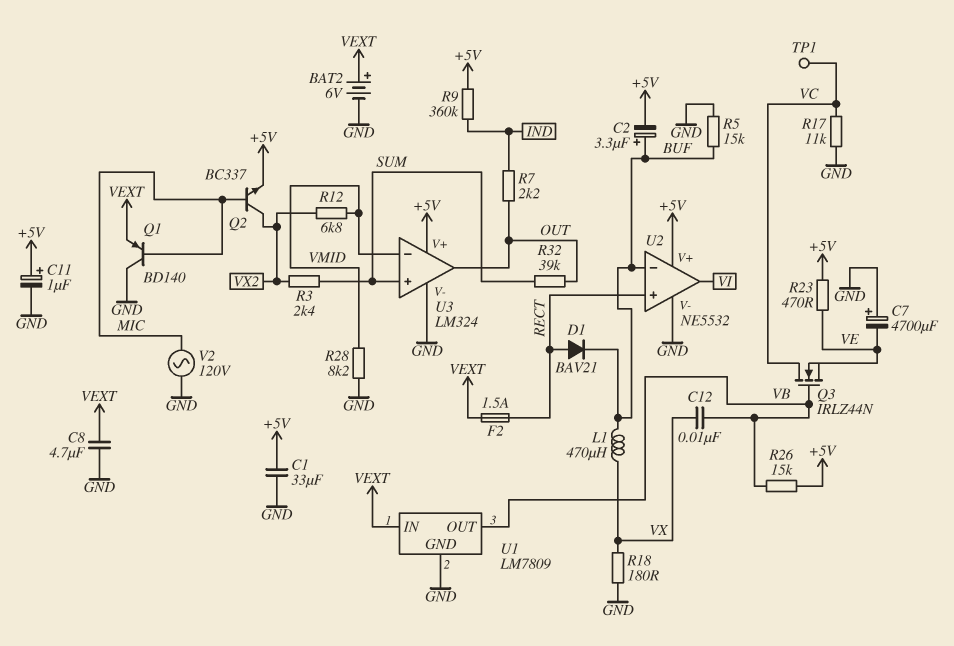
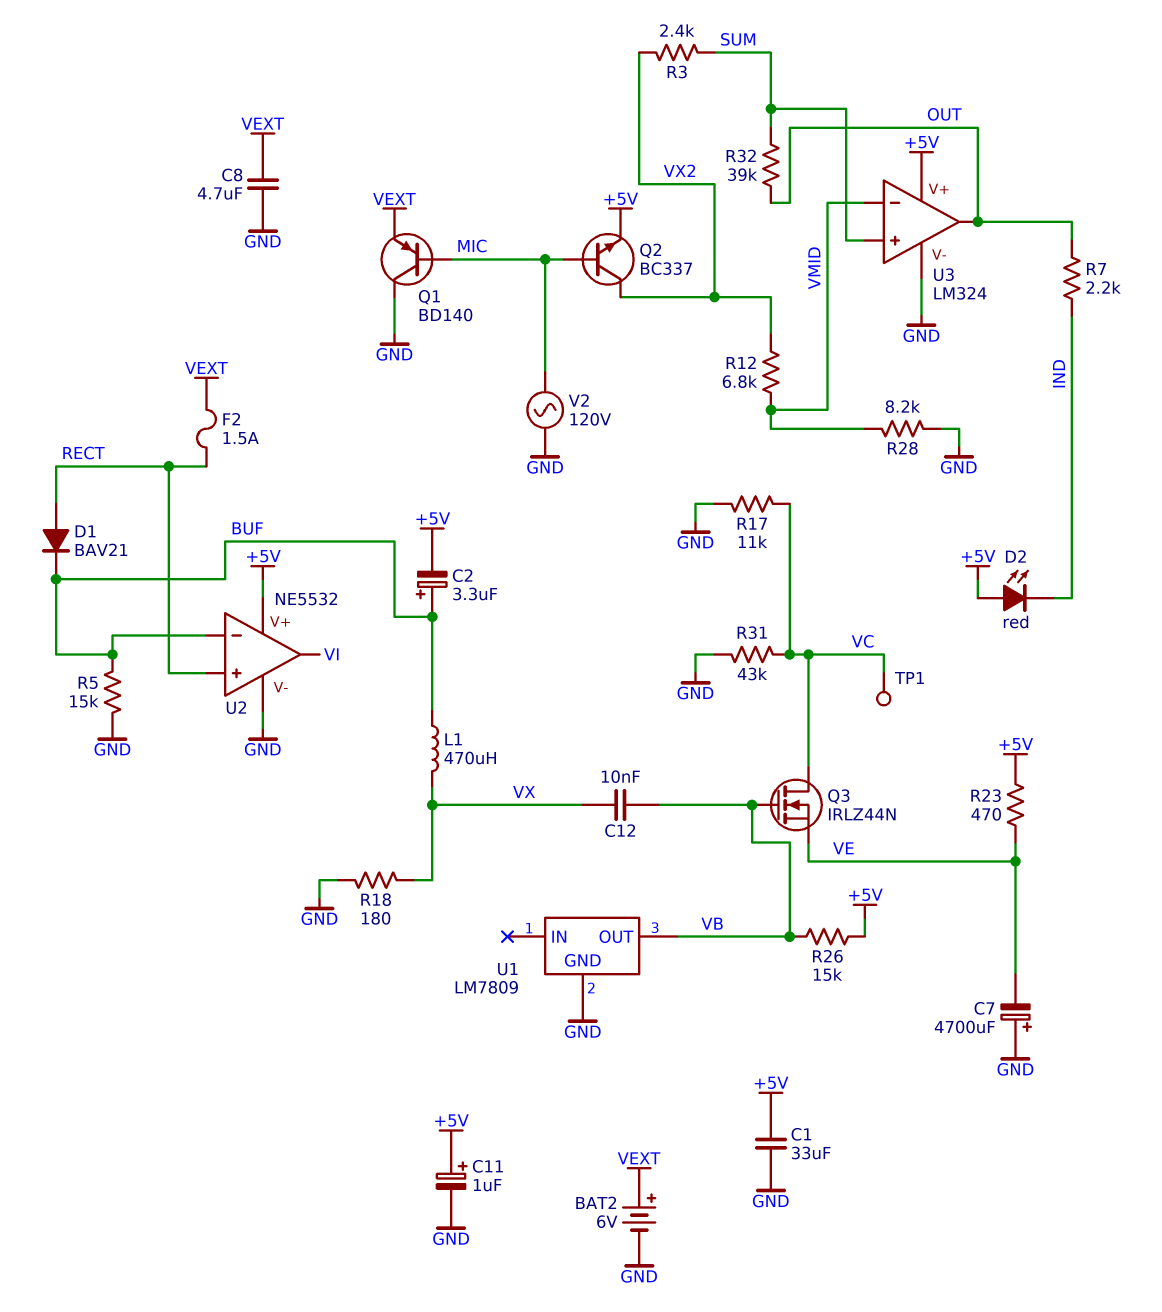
D2: none -> LED red (A +5V, K IND)
R9: 360k (+5V, IND) -> none
R31: none -> 43k (GND, VC)
U1 pin IN: VEXT -> none

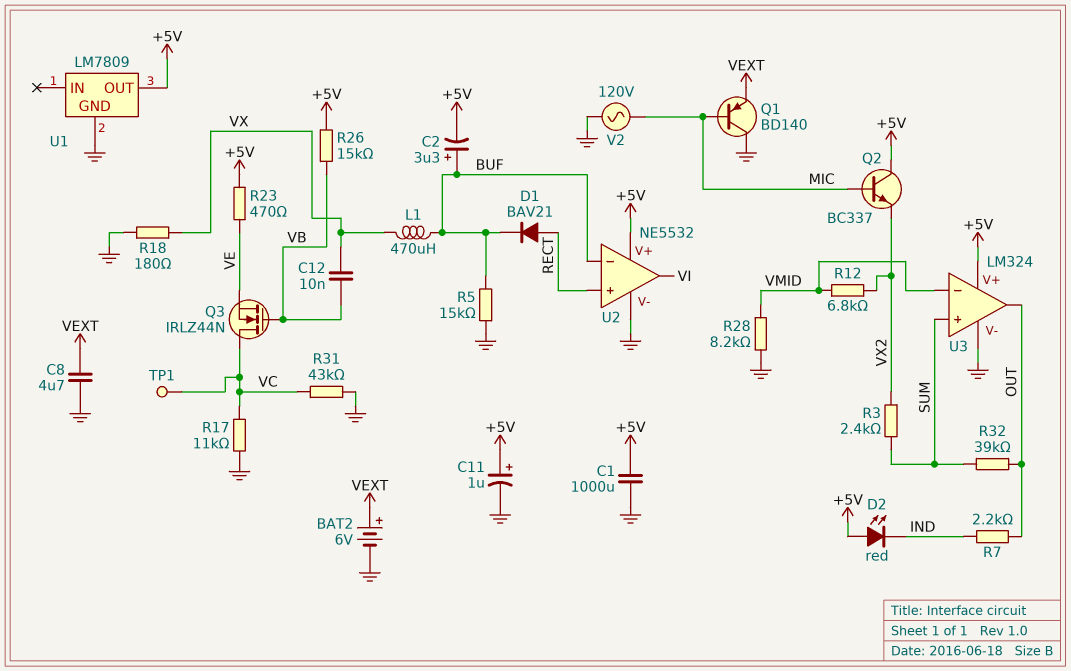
C1: 33uF (+5V, GND) -> 1000uF (+5V, GND)
C7: 4700uF (plus GND, minus VE) -> none
F2: 1.5A (RECT, VEXT) -> none
Q2: NPN BC337 (B MIC, C VX2, E +5V) -> NPN BC337 (B MIC, C +5V, E VX2)
U1 pin OUT: VB -> +5V

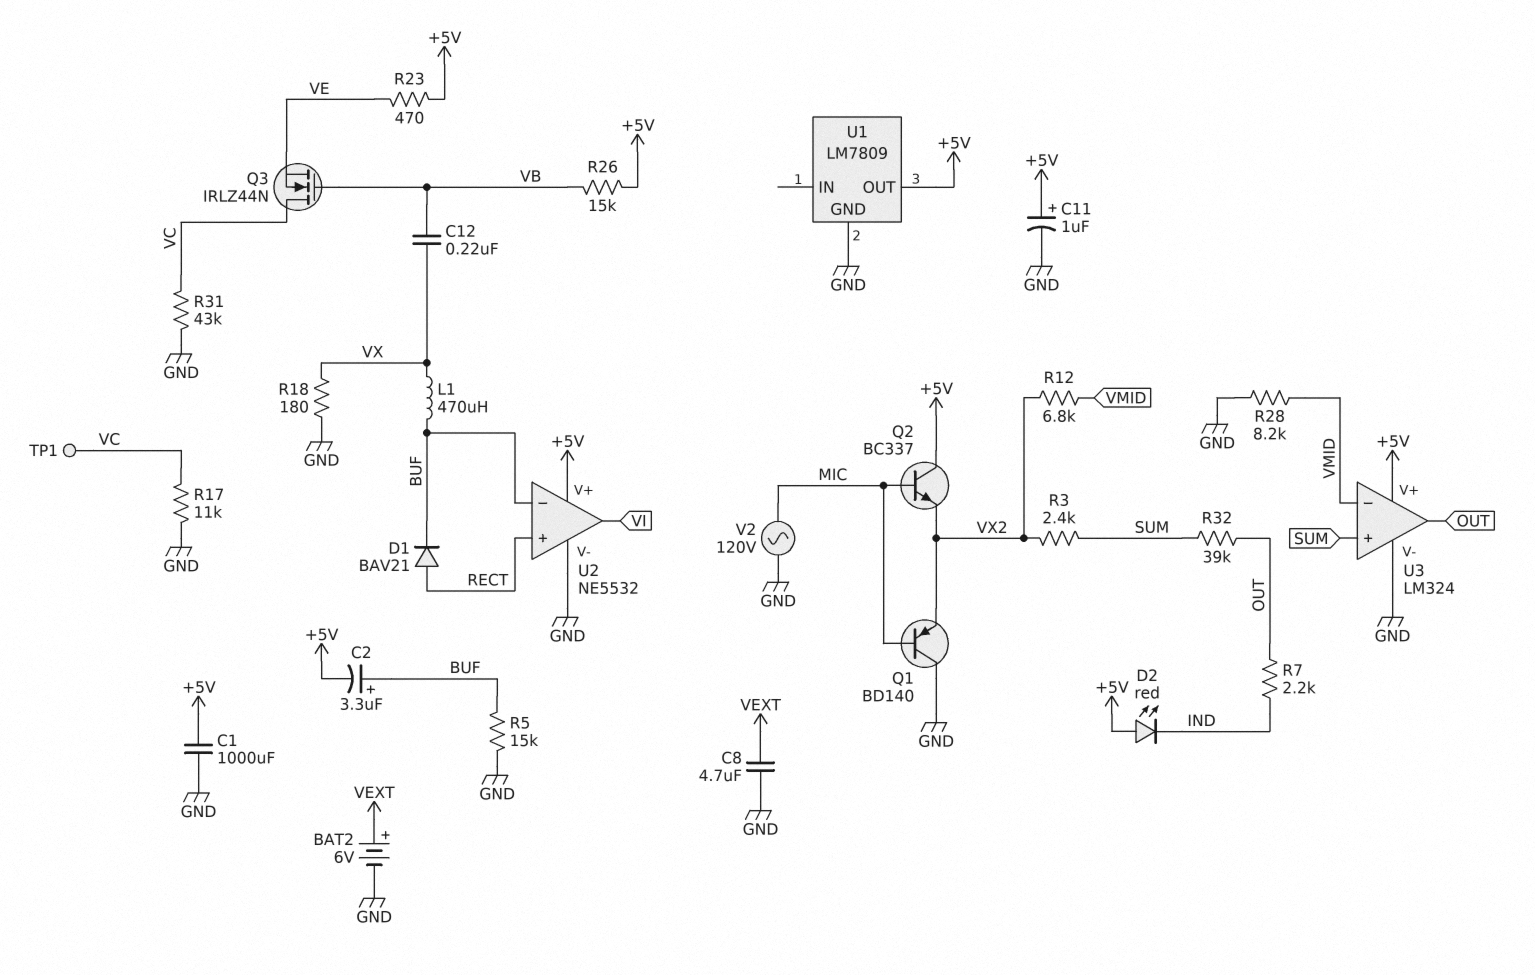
C12: 10nF (VB, VX) -> 220nF (VB, VX)
Q1: PNP BD140 (B MIC, C GND, E VEXT) -> PNP BD140 (B MIC, C GND, E VX2)

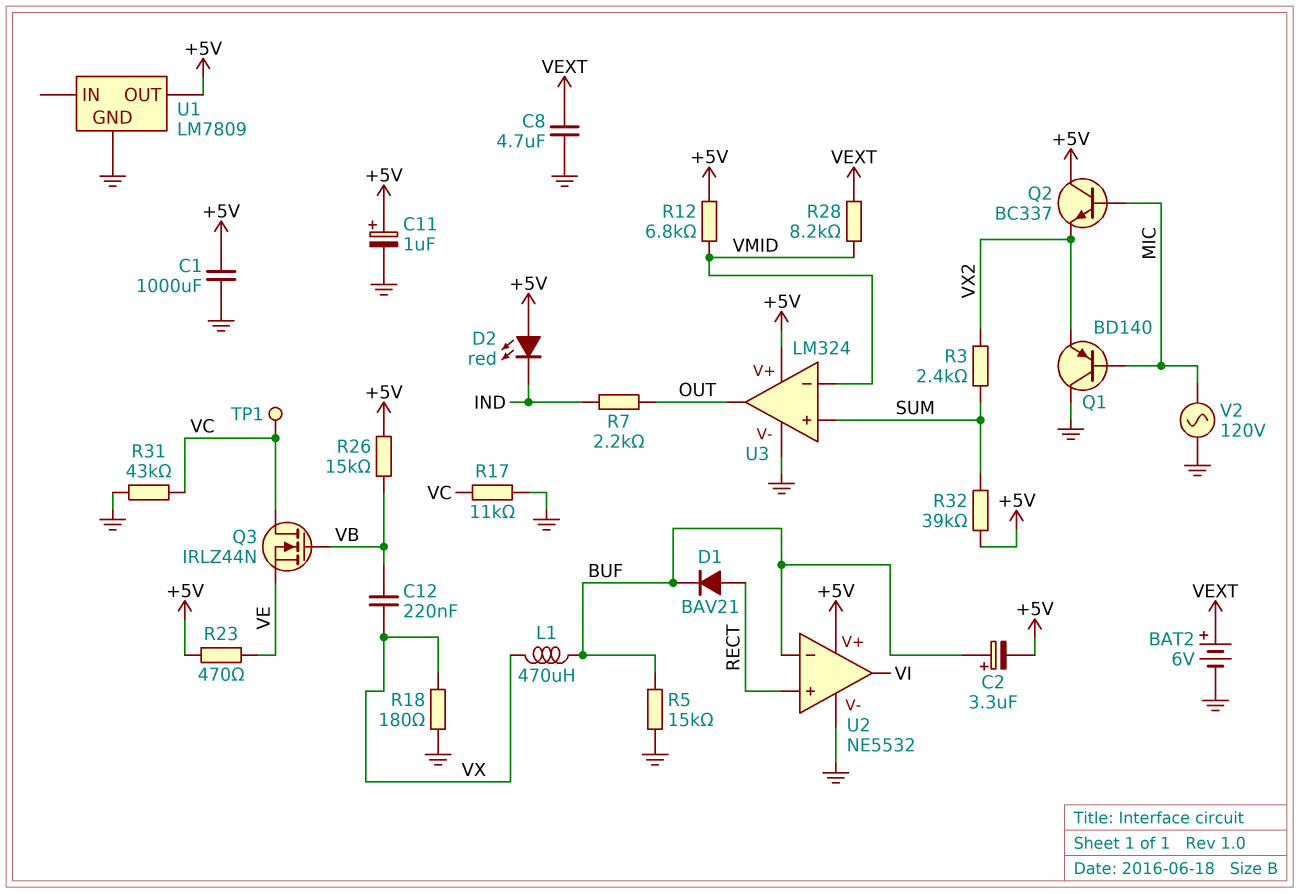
R12: 6.8k (VMID, VX2) -> 6.8k (+5V, VMID)
R28: 8.2k (GND, VMID) -> 8.2k (VEXT, VMID)
R32: 39k (OUT, SUM) -> 39k (+5V, SUM)

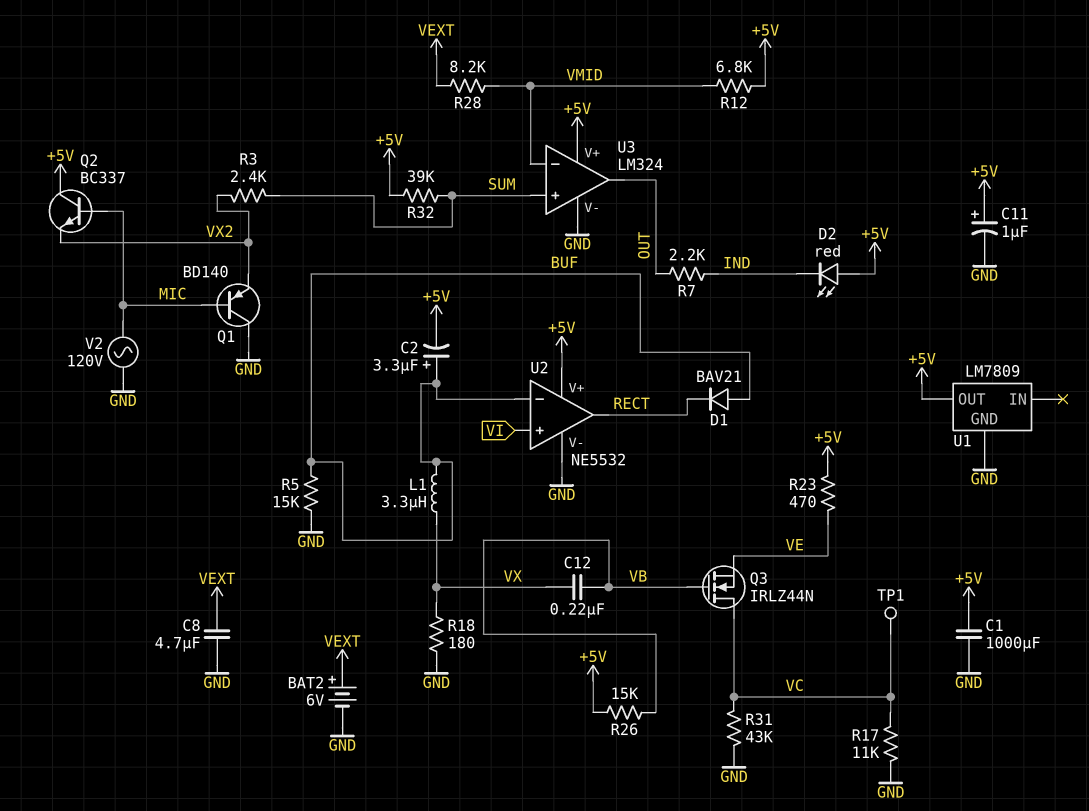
D1: diode BAV21 (A RECT, K BUF) -> diode BAV21 (A BUF, K RECT)
L1: 470uH (BUF, VX) -> 3.3uH (BUF, VX)
U2 pin in+: RECT -> VI
U2 pin out: VI -> RECT

